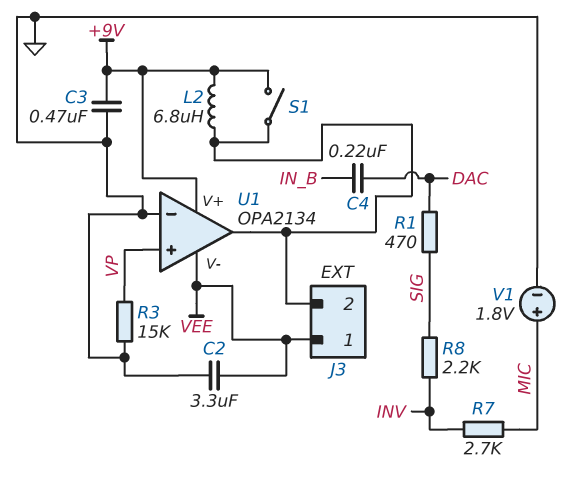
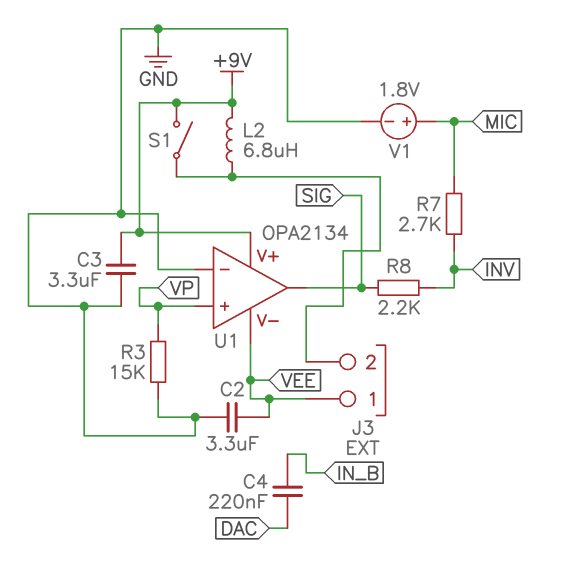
C3: 470nF (+9V, GND) -> 3.3uF (+9V, GND)
R1: 470 (DAC, SIG) -> none
U1 pin out: J3/2 -> SIG

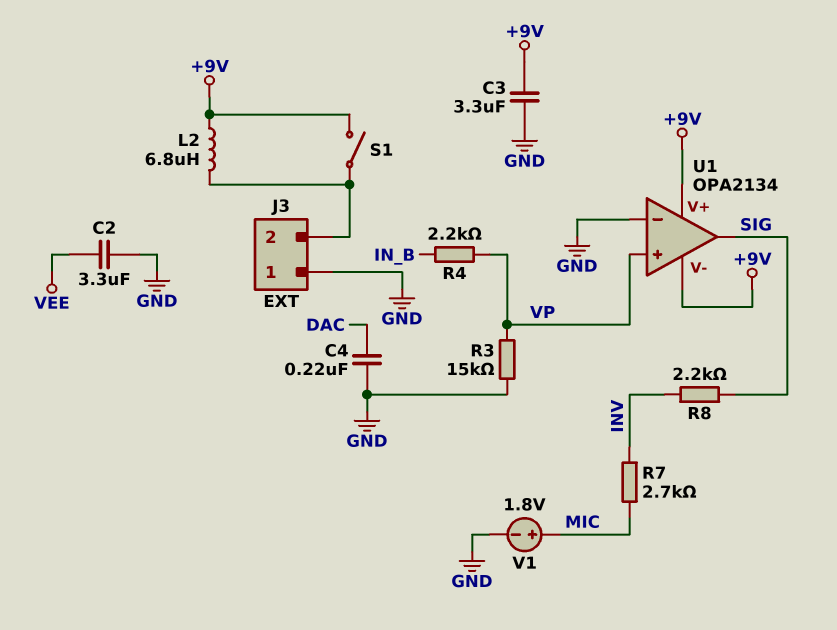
C4: 220nF (DAC, IN_B) -> 220nF (DAC, GND)
J3 pin 1: VEE -> GND
R4: none -> 2.2k (IN_B, VP)
U1 pin V-: VEE -> +9V

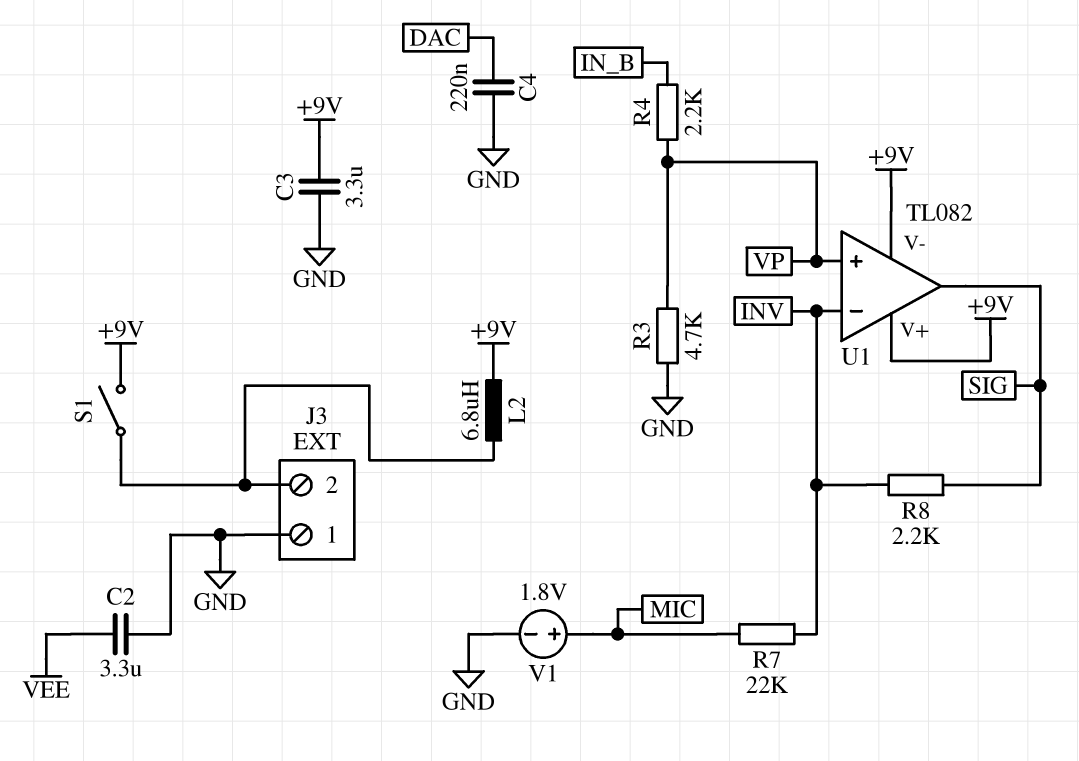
R3: 15k (GND, VP) -> 4.7k (GND, VP)
R7: 2.7k (INV, MIC) -> 22k (INV, MIC)
U1: OPA2134 -> TL082
U1 pin in-: GND -> INV

